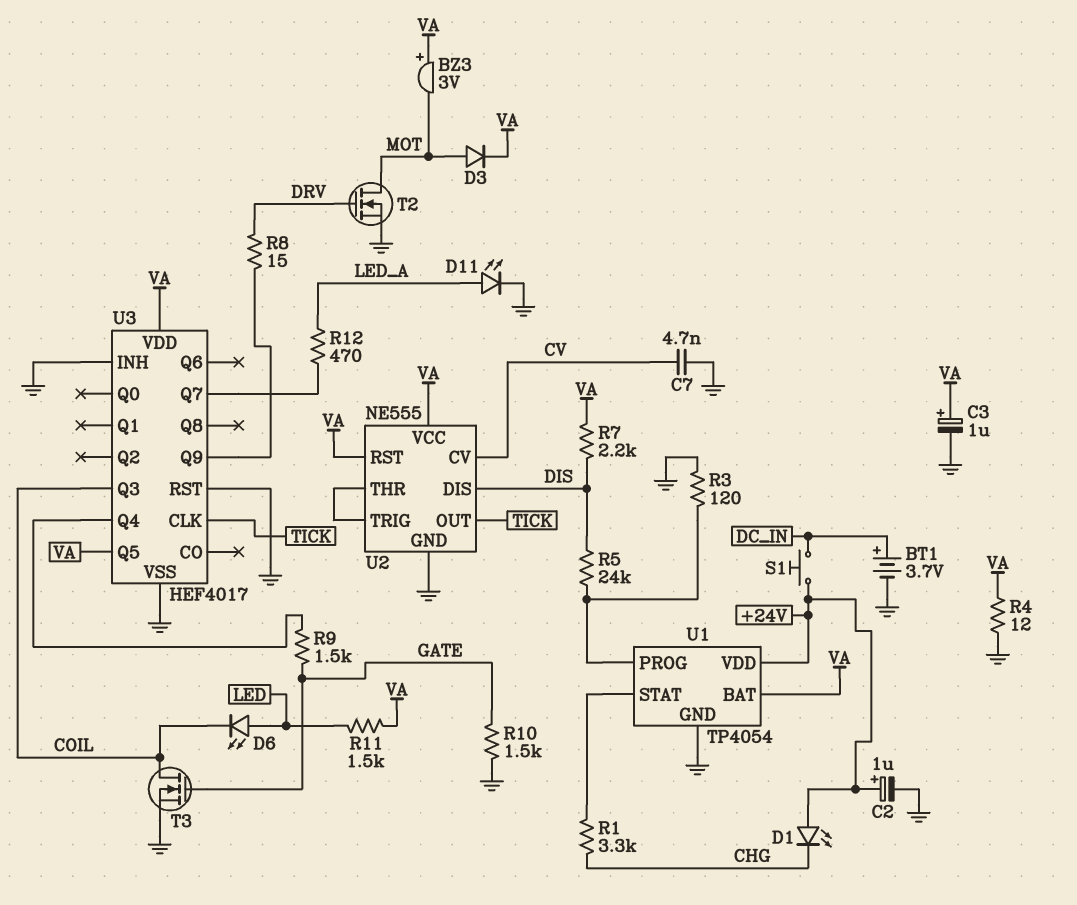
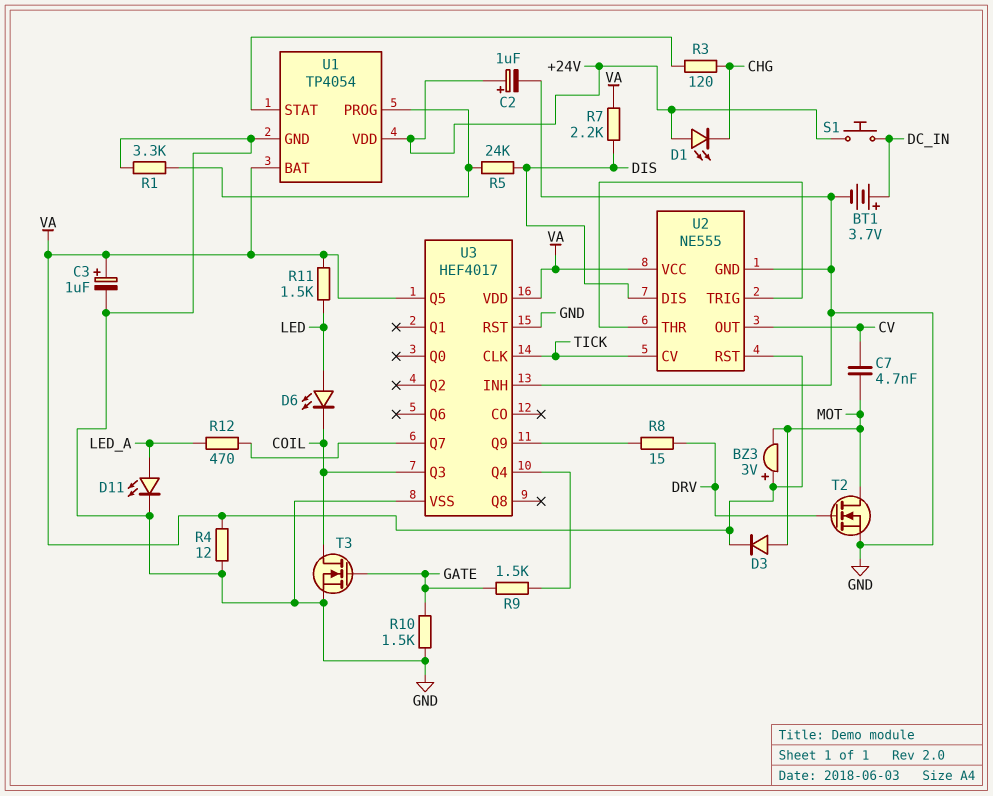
C7: 4.7nF (CV, GND) -> 4.7nF (CV, MOT)
R1: 3.3k (CHG, U1/STAT) -> 3.3k (GND, U1/PROG)
R3: 120 (GND, U1/PROG) -> 120 (CHG, U1/STAT)
U2 pin CV: CV -> TICK
U2 pin OUT: TICK -> CV

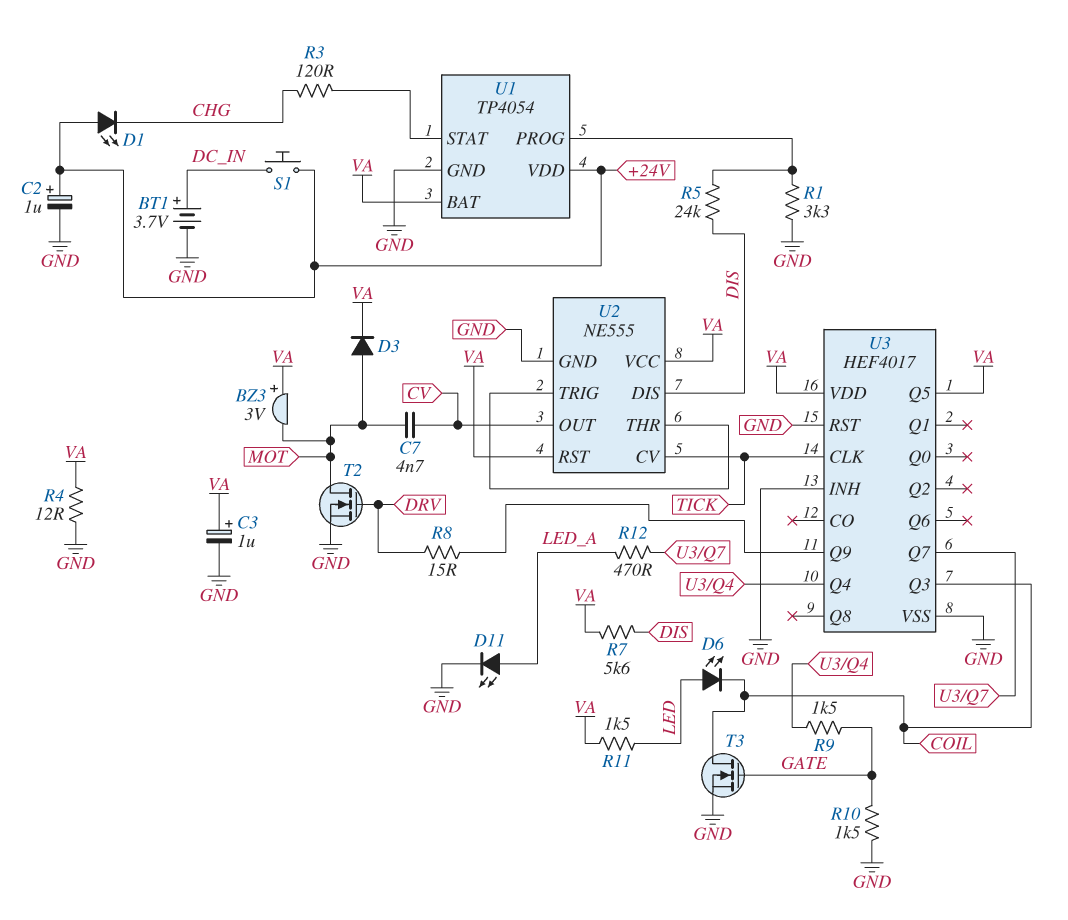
R7: 2.2k (DIS, VA) -> 5.6k (DIS, VA)

